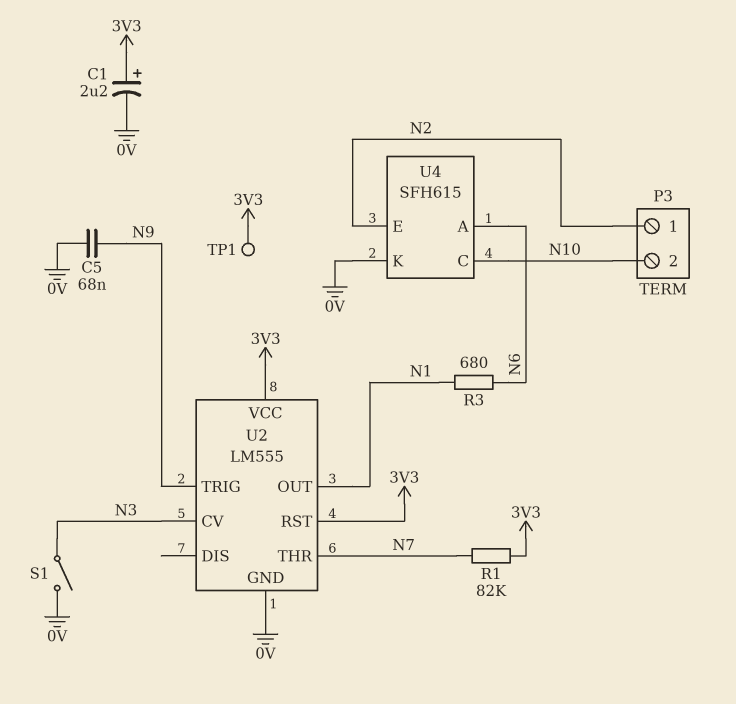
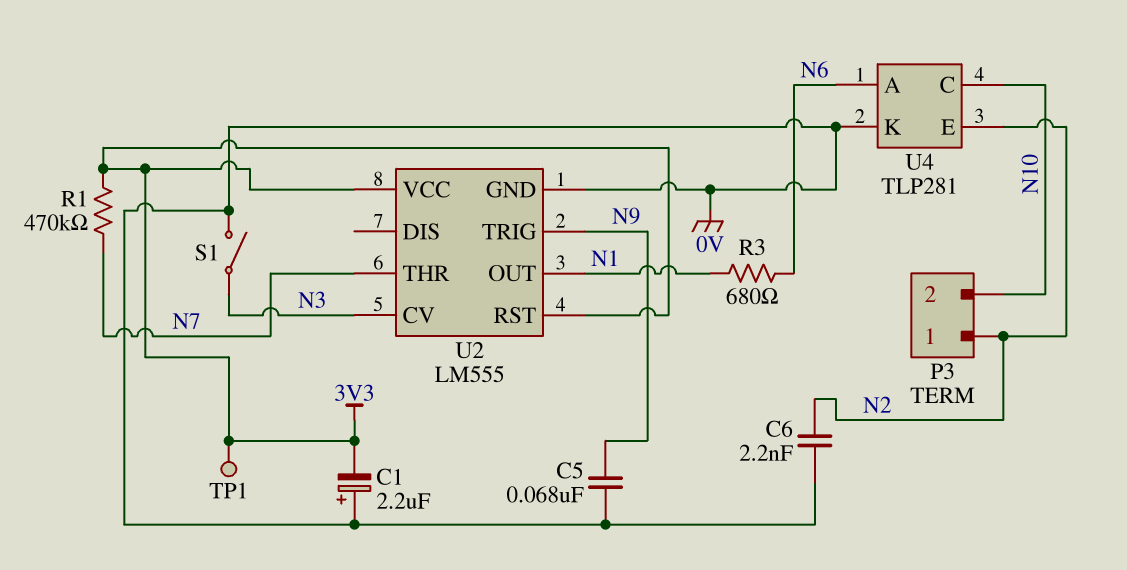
C1: 2.2uF (plus 3V3, minus 0V) -> 2.2uF (plus 0V, minus 3V3)
C6: none -> 2.2nF (0V, N2)
R1: 82k (3V3, N7) -> 470k (3V3, N7)
U4: SFH615 -> TLP281

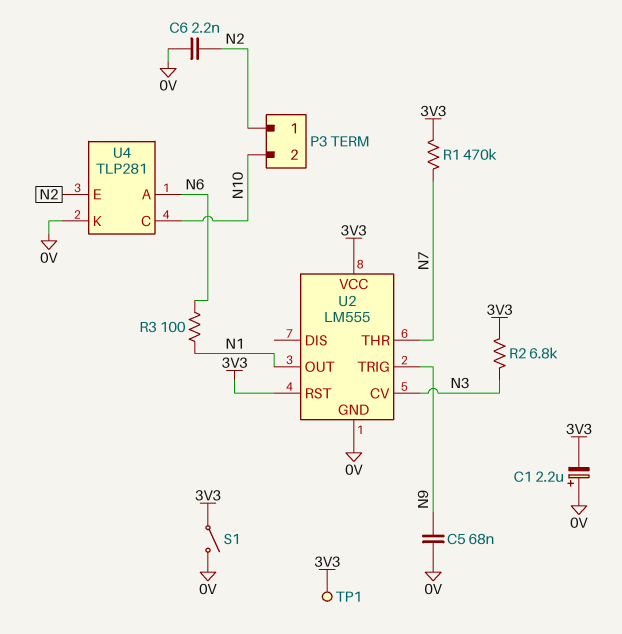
R2: none -> 6.8k (3V3, N3)
R3: 680 (N1, N6) -> 100 (N1, N6)
S1: switch (0V, N3) -> switch (0V, 3V3)

